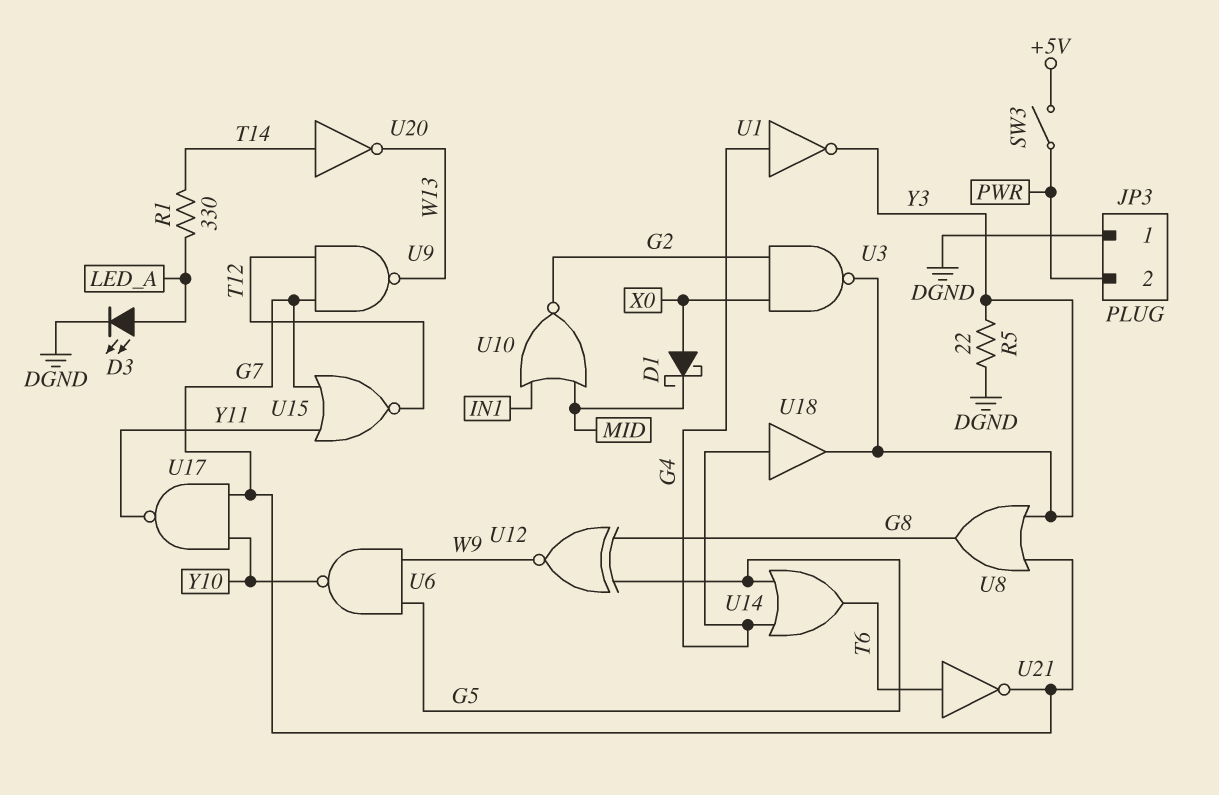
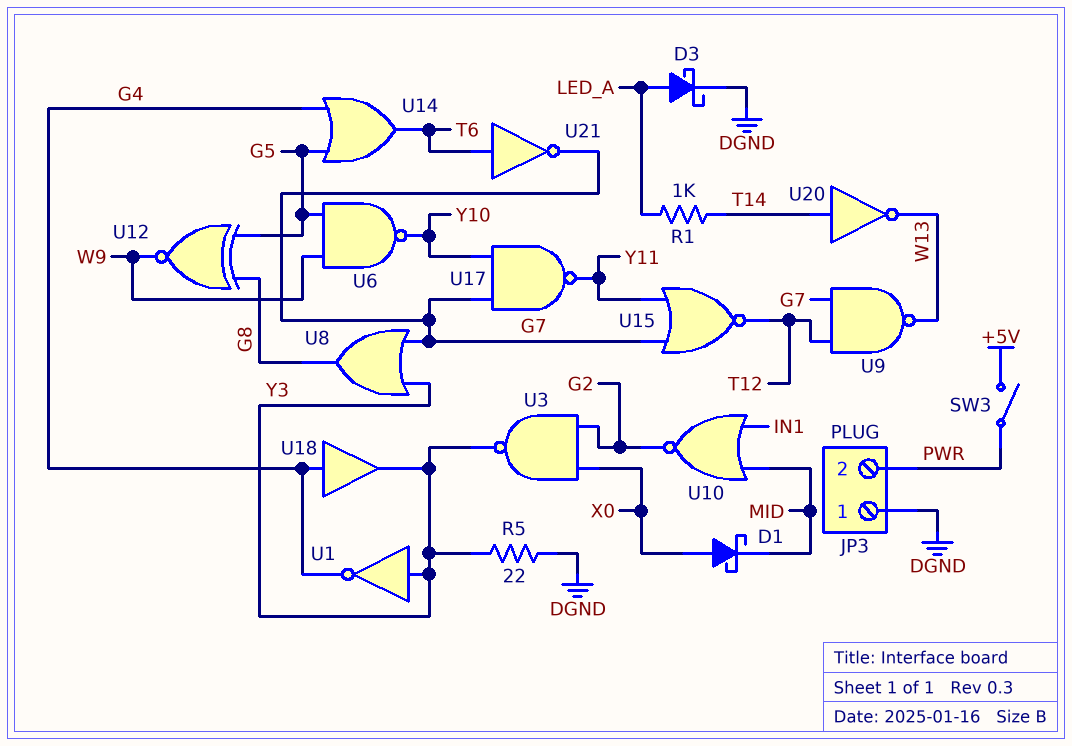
D3: LED (A LED_A, K DGND) -> schottky (A LED_A, K DGND)
R1: 330 (LED_A, T14) -> 1k (LED_A, T14)
U1: NOT (in G4, out Y3) -> NOT (in Y3, out G4)

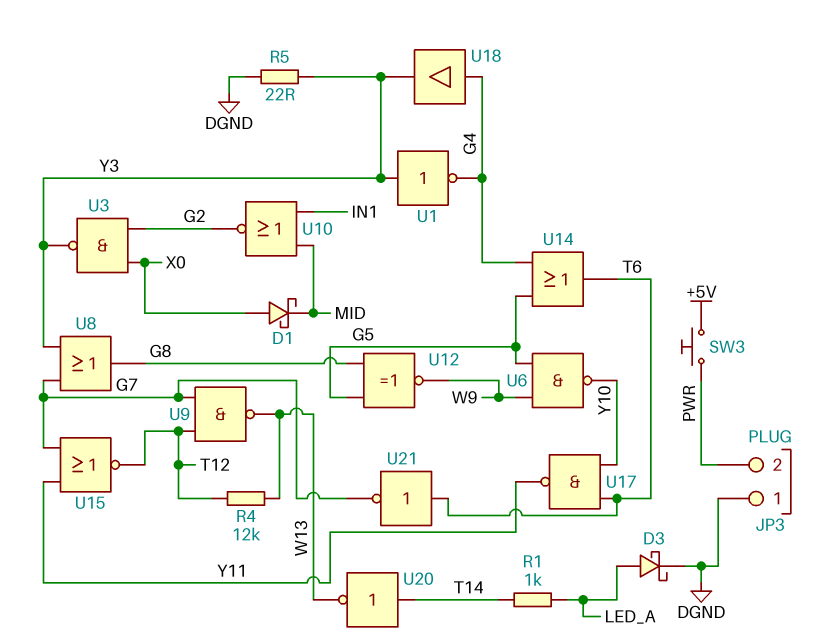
R4: none -> 12k (T12, W13)
SW3: switch (+5V, PWR) -> button (+5V, PWR)
U17: NAND (in G7, in Y10, out Y11) -> NAND (in T6, in Y10, out Y11)

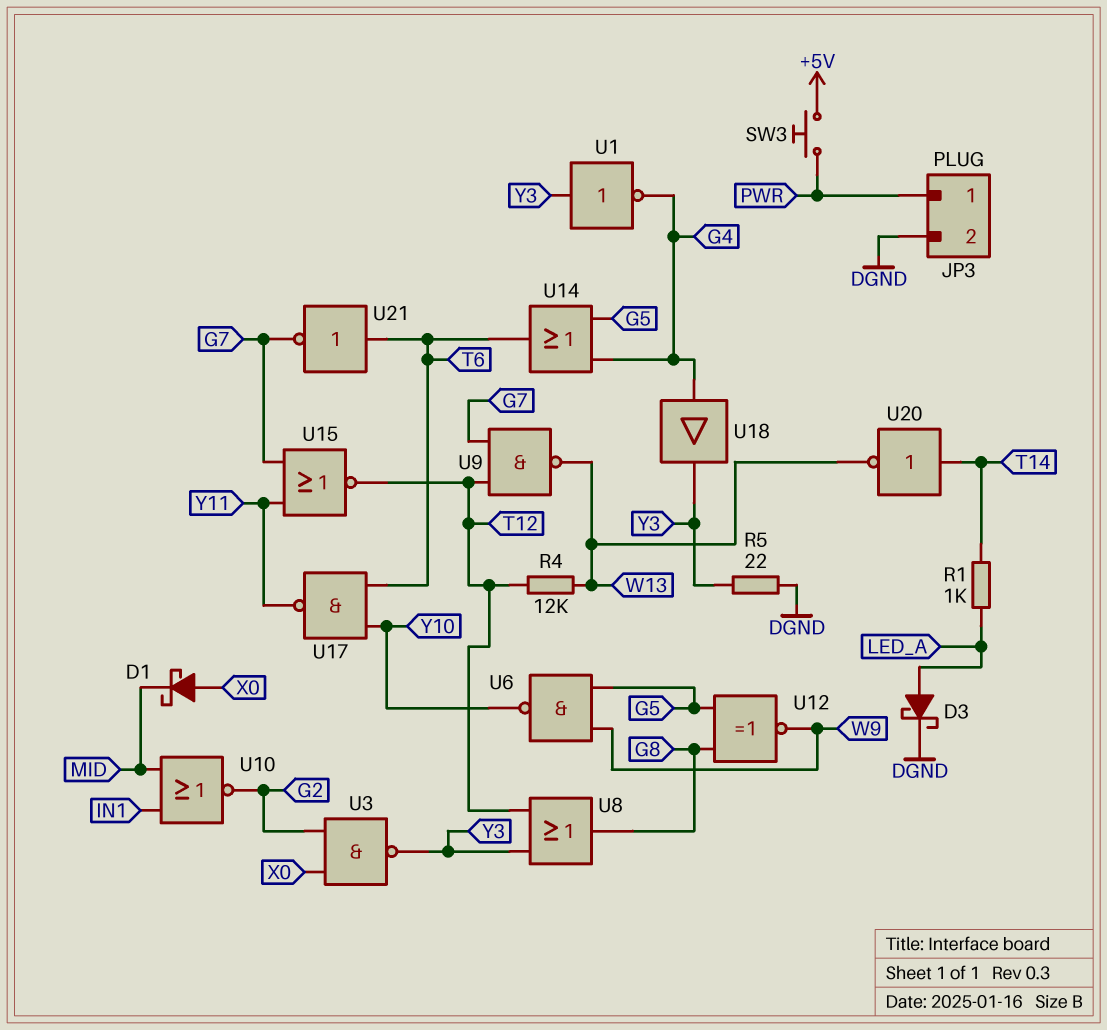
JP3 pin 1: DGND -> PWR
JP3 pin 2: PWR -> DGND
U8: OR (in G7, in Y3, out G8) -> OR (in T12, in Y3, out G8)

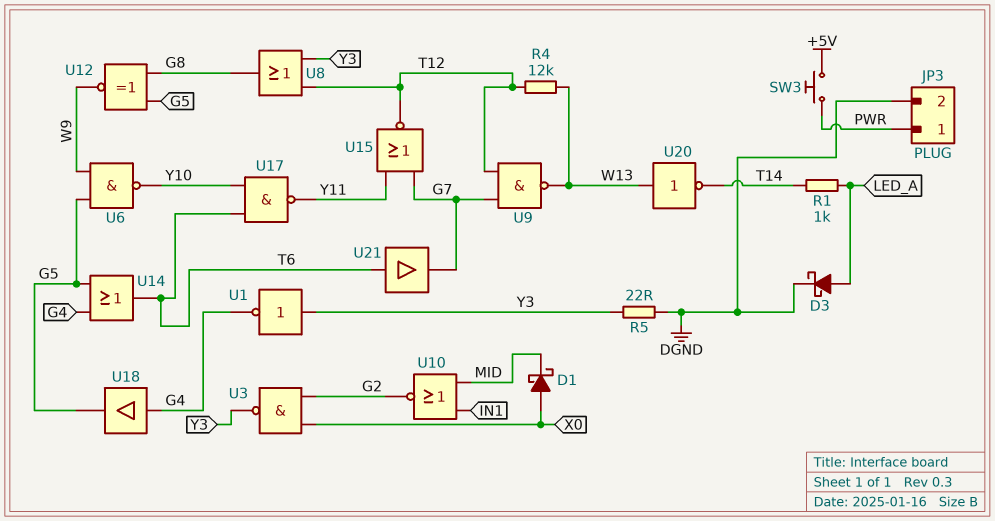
U18: buffer (in G4, out Y3) -> buffer (in G4, out G5)
U20: NOT (in T14, out W13) -> NOT (in W13, out T14)
U21: NOT (in T6, out G7) -> buffer (in T6, out G7)

